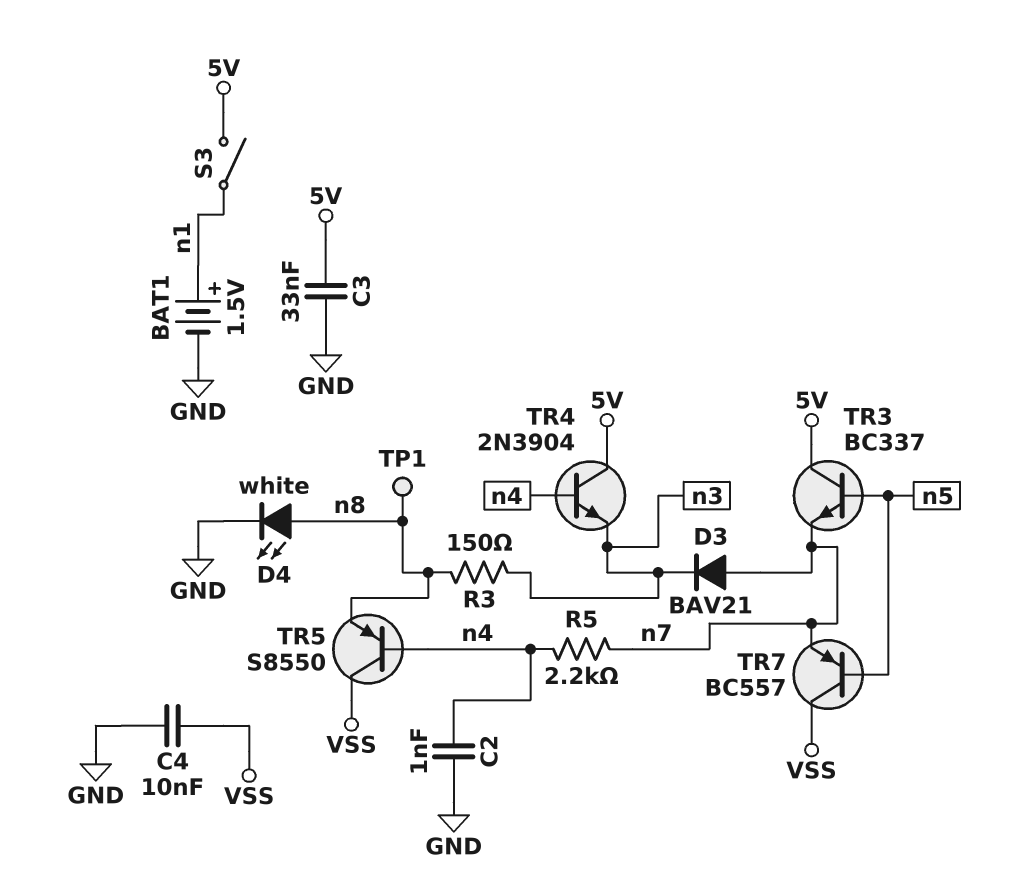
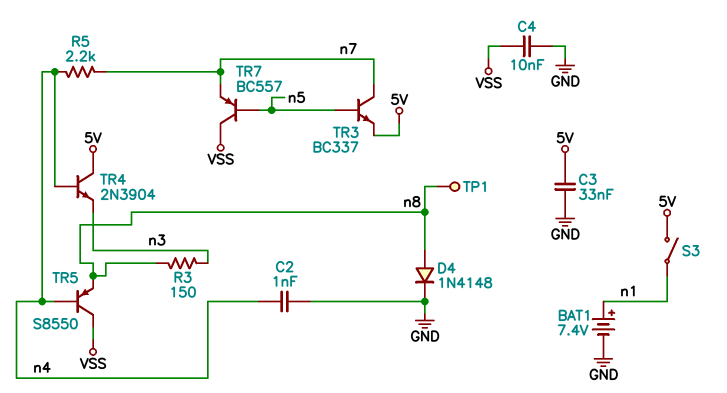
BAT1: 1.5V (plus n1, minus GND) -> 7.4V (plus n1, minus GND)
D3: diode BAV21 (A n7, K n3) -> none
D4: LED white (A n8, K GND) -> diode 1N4148 (A n8, K GND)
TR3: NPN BC337 (B n5, C 5V, E n7) -> NPN BC337 (B n5, C n7, E 5V)

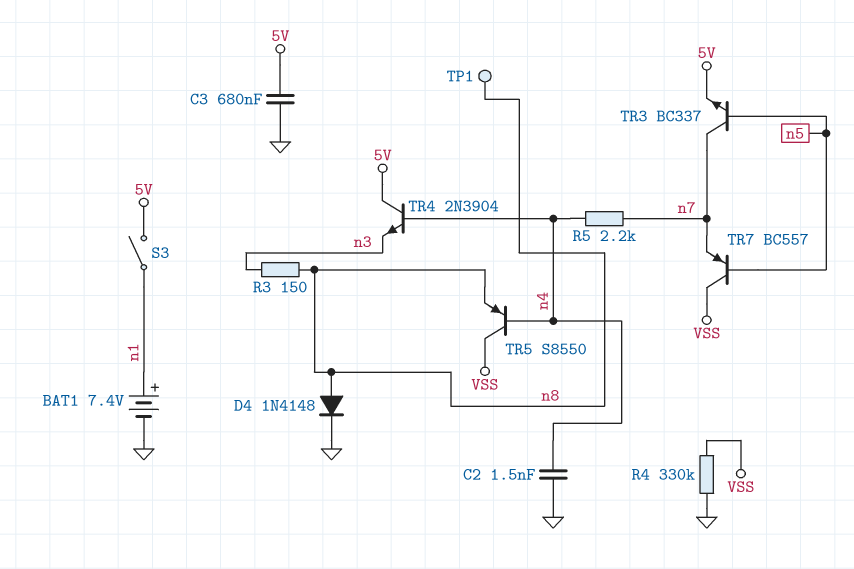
C2: 1nF (GND, n4) -> 1.5nF (GND, n4)
C3: 33nF (5V, GND) -> 680nF (5V, GND)
C4: 10nF (GND, VSS) -> none
R4: none -> 330k (GND, VSS)

